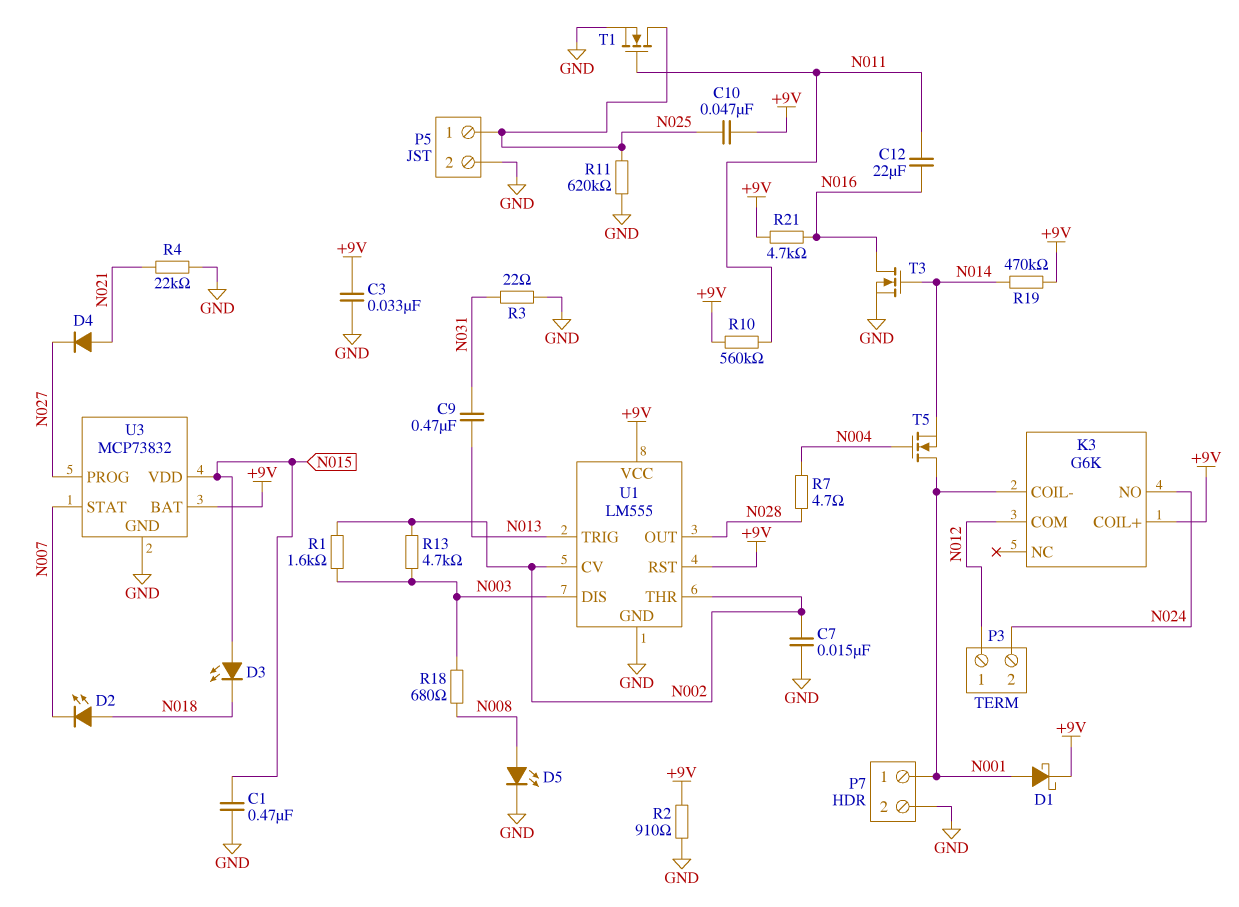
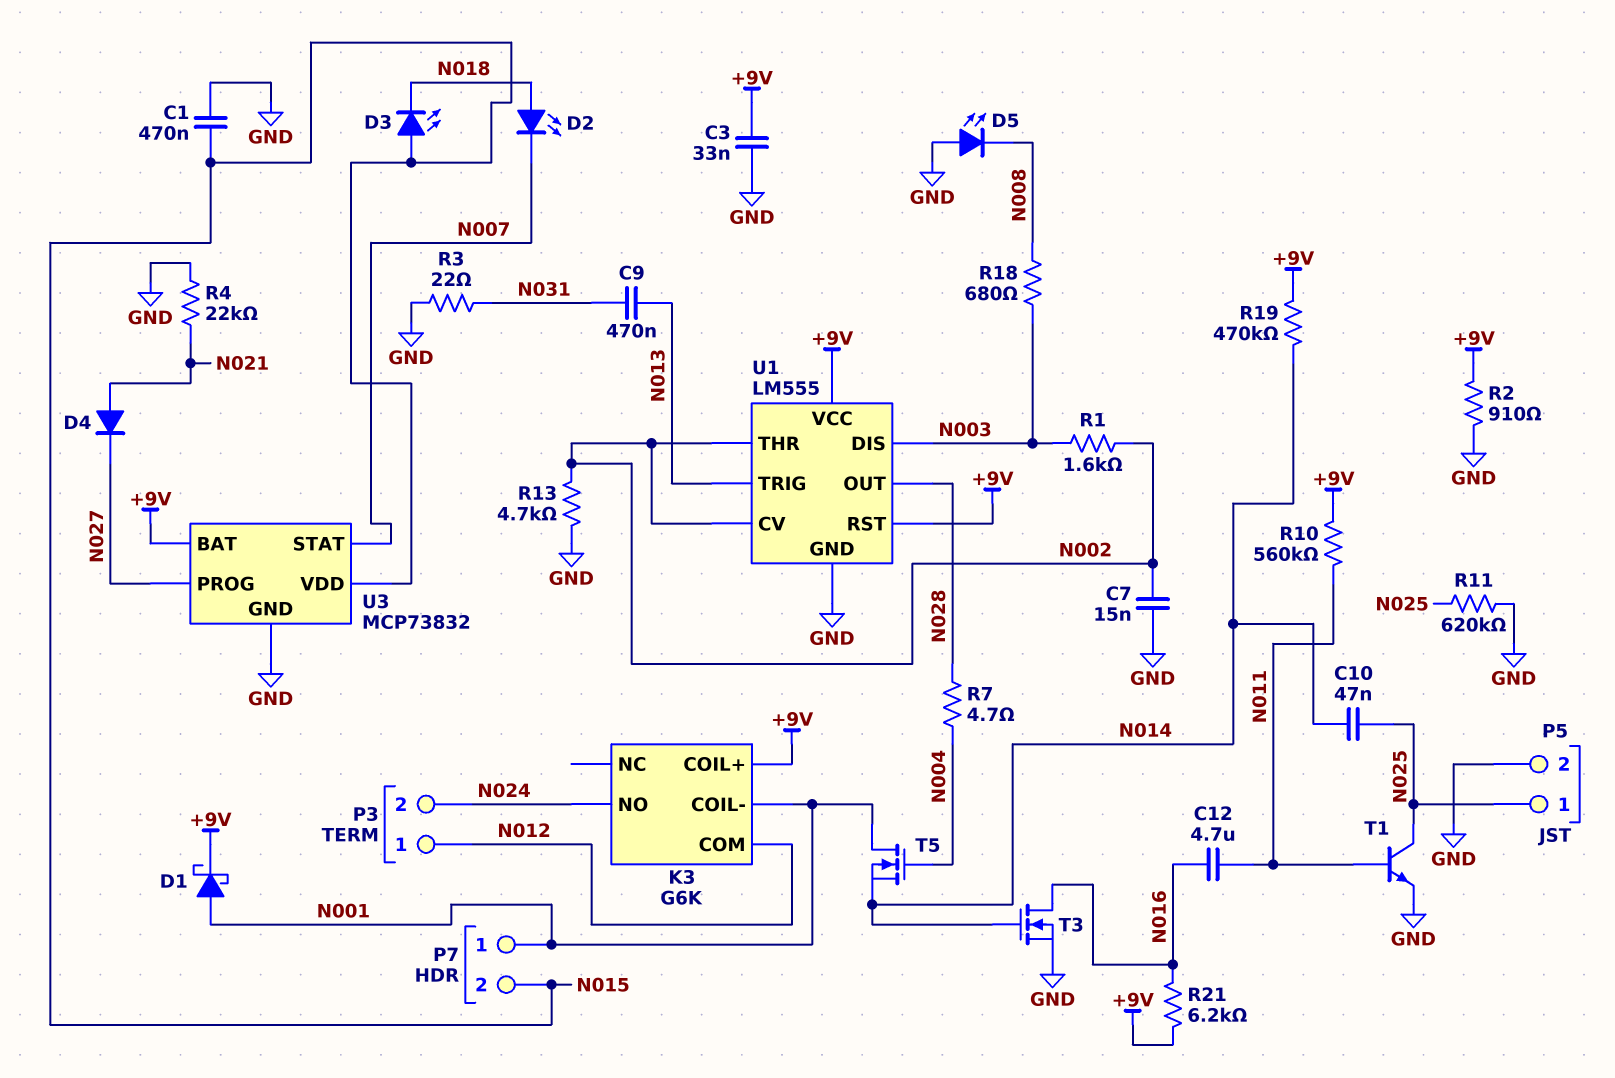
C10: 47nF (+9V, N025) -> 47nF (N014, N025)
C12: 22uF (N011, N016) -> 4.7uF (N011, N016)
D5: LED (A N008, K GND) -> LED (A GND, K N008)
P7 pin 2: GND -> N015
R13: 4.7k (N002, N003) -> 4.7k (GND, N002)
R21: 4.7k (+9V, N016) -> 6.2k (+9V, N016)
T1: NMOS (G N011, D N025, S GND) -> NPN (B N011, C N025, E GND)

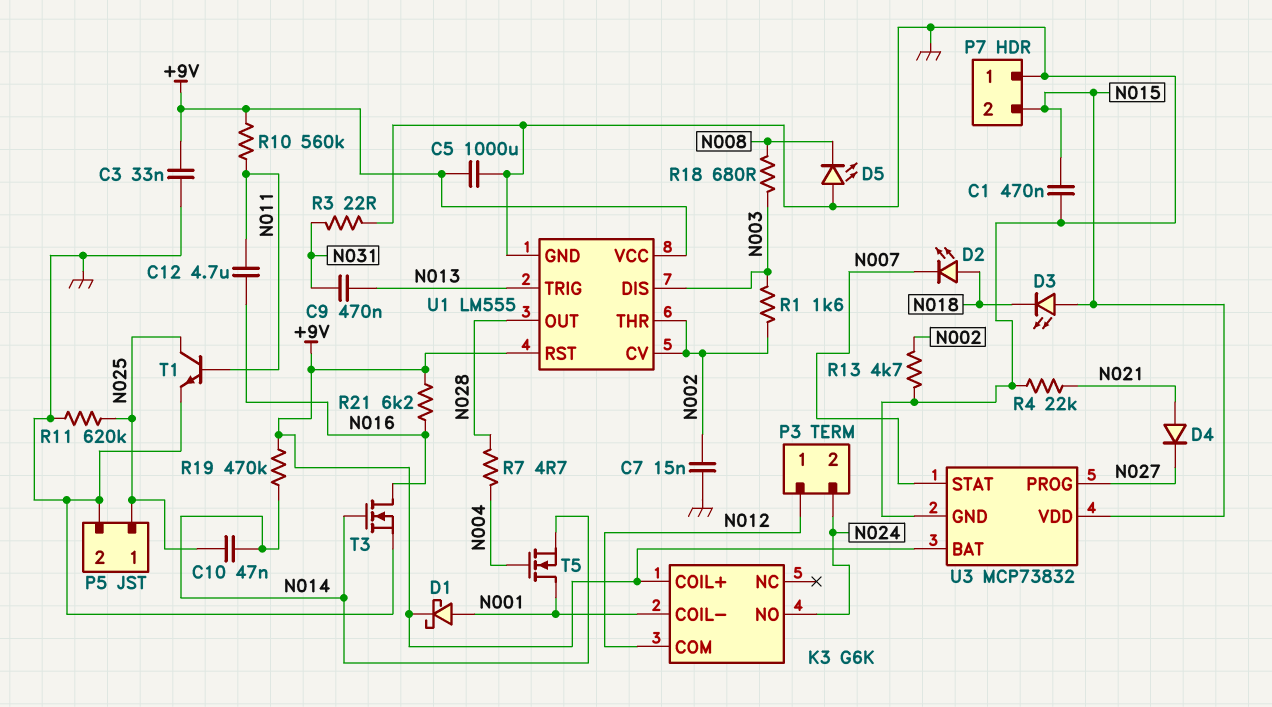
C5: none -> 1000uF (+9V, GND)
P7 pin 1: N001 -> GND
R2: 910 (+9V, GND) -> none

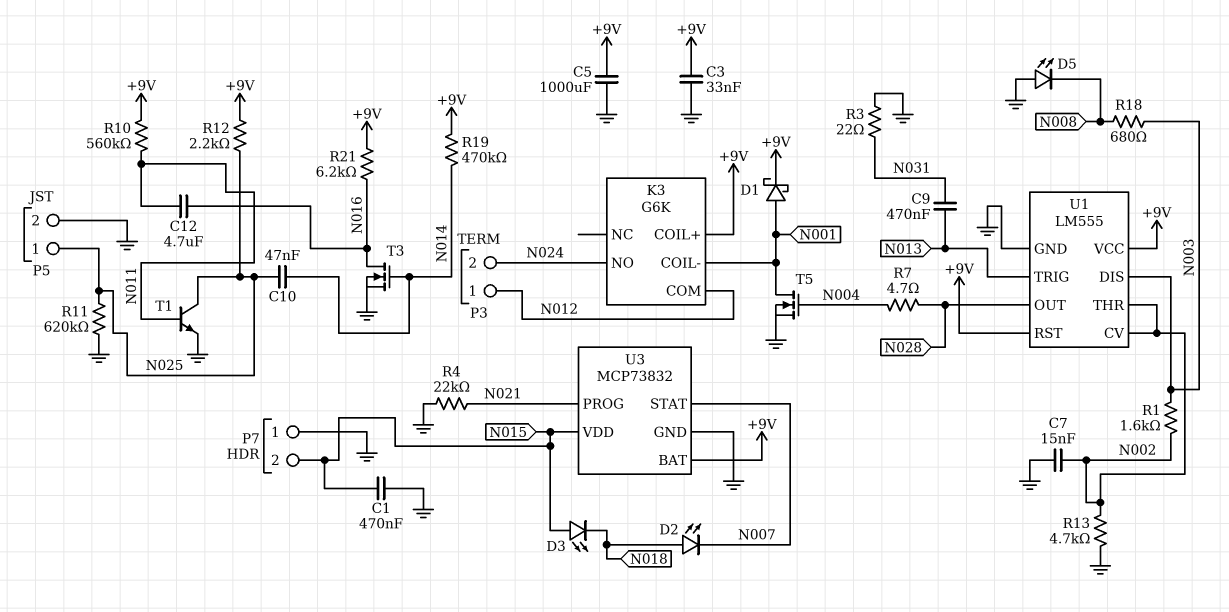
D4: diode (A N021, K N027) -> none
R12: none -> 2.2k (+9V, N025)
T5: NMOS (G N004, D N001, S N014) -> NMOS (G N004, D N001, S GND)
U3 pin PROG: N027 -> N021

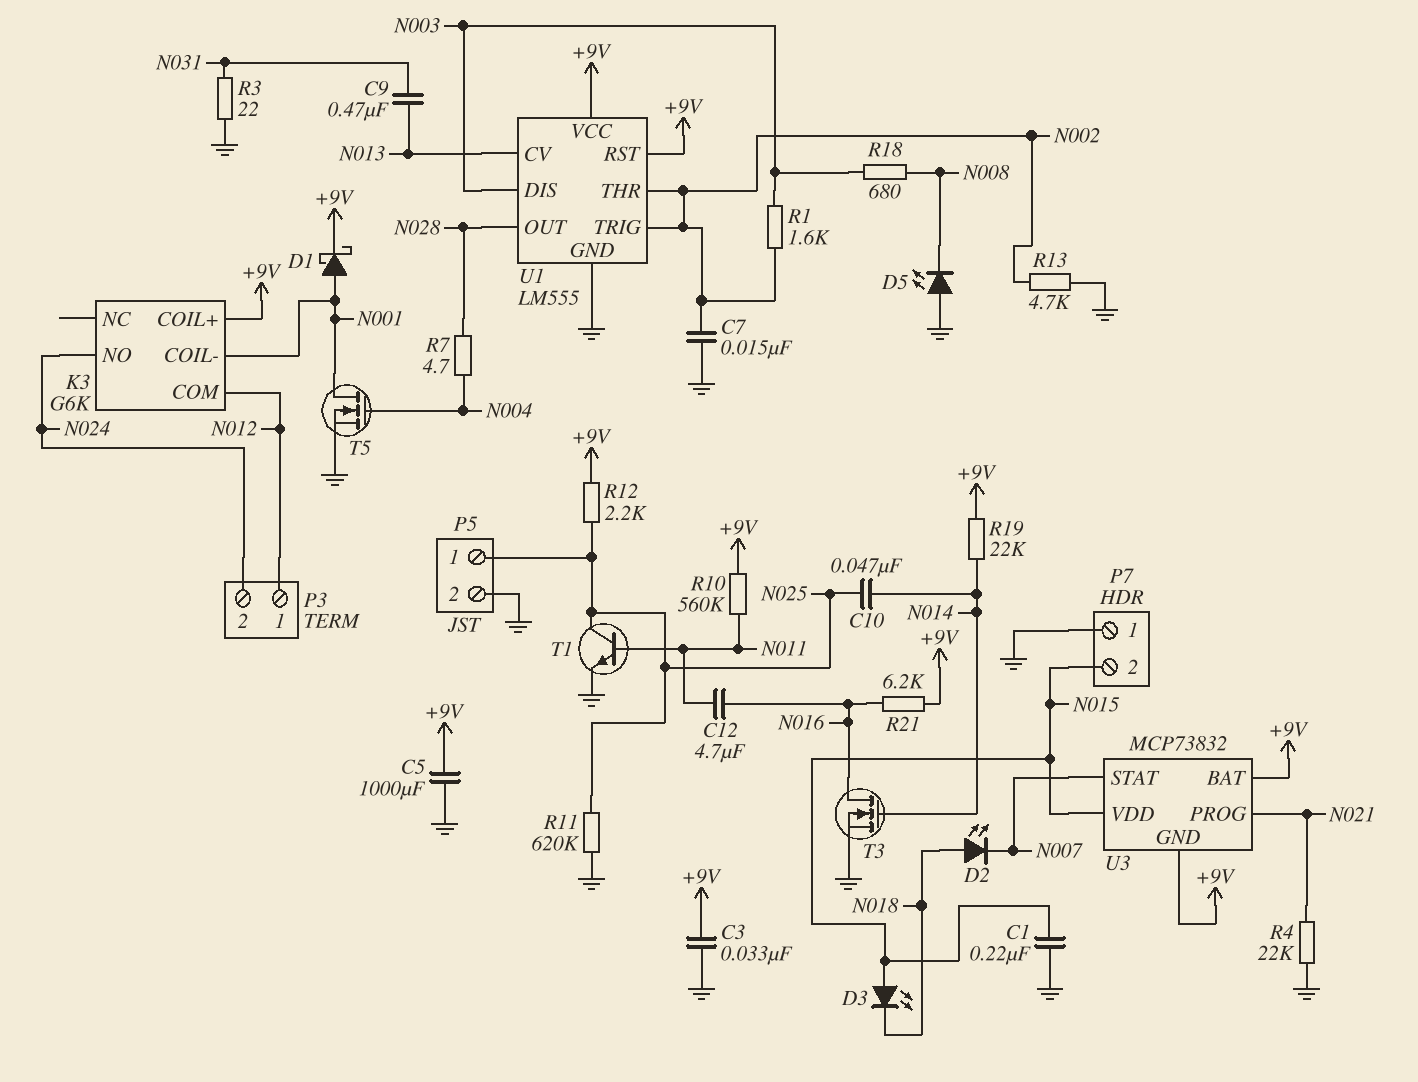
C1: 470nF (GND, N015) -> 220nF (GND, N015)
R19: 470k (+9V, N014) -> 22k (+9V, N014)
U1 pin CV: N002 -> N013
U1 pin TRIG: N013 -> N002
U3 pin GND: GND -> +9V

